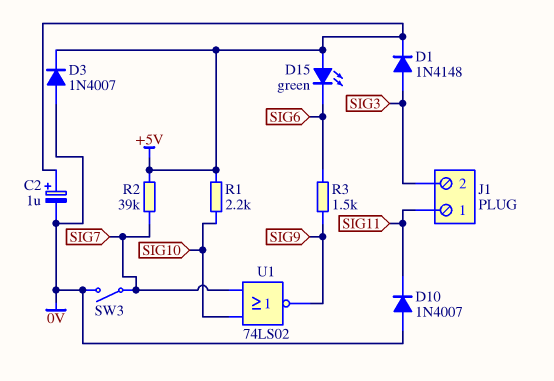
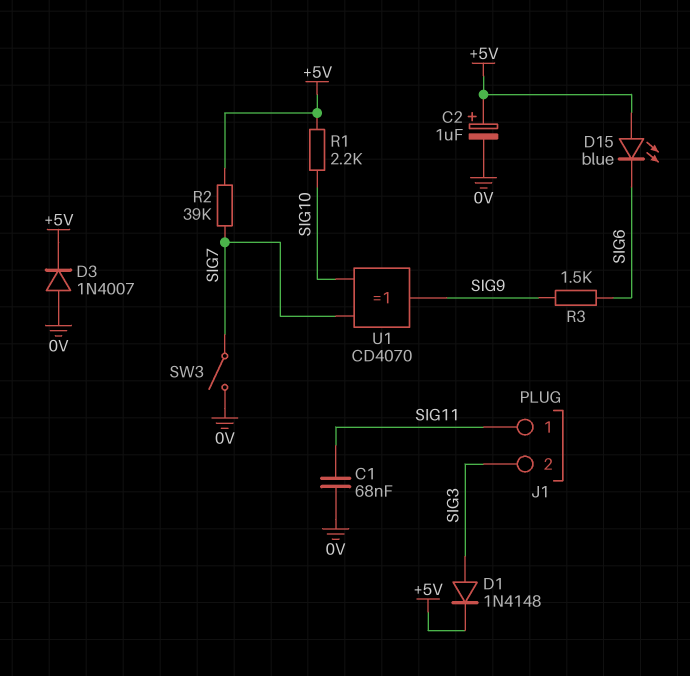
C1: none -> 68nF (0V, SIG11)
D10: diode 1N4007 (A 0V, K SIG11) -> none
D15: LED green (A +5V, K SIG6) -> LED blue (A +5V, K SIG6)
U1: NOR 74LS02 (in SIG7, in SIG10, out SIG9) -> XOR CD4070 (in SIG7, in SIG10, out SIG9)

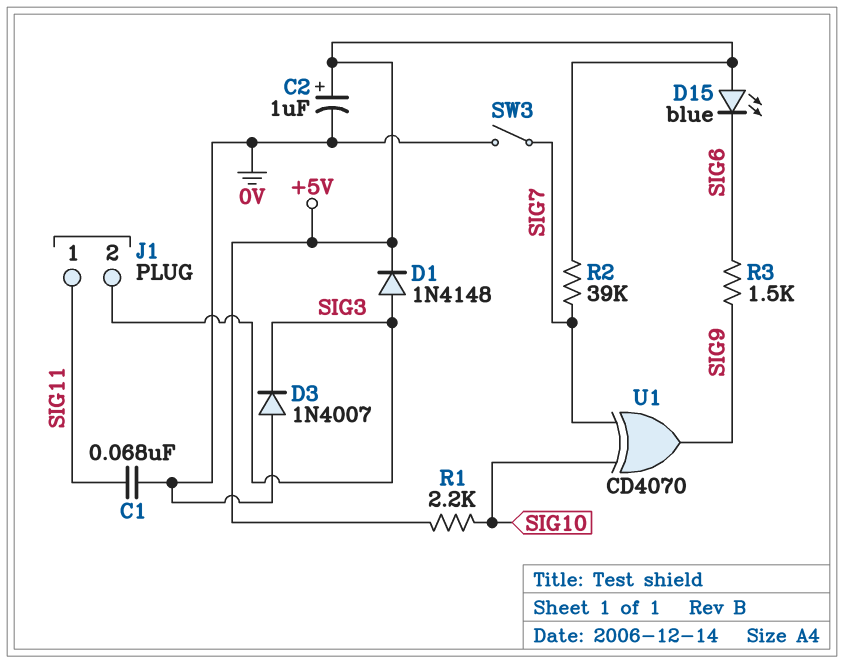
D3: diode 1N4007 (A 0V, K +5V) -> diode 1N4007 (A 0V, K SIG3)

